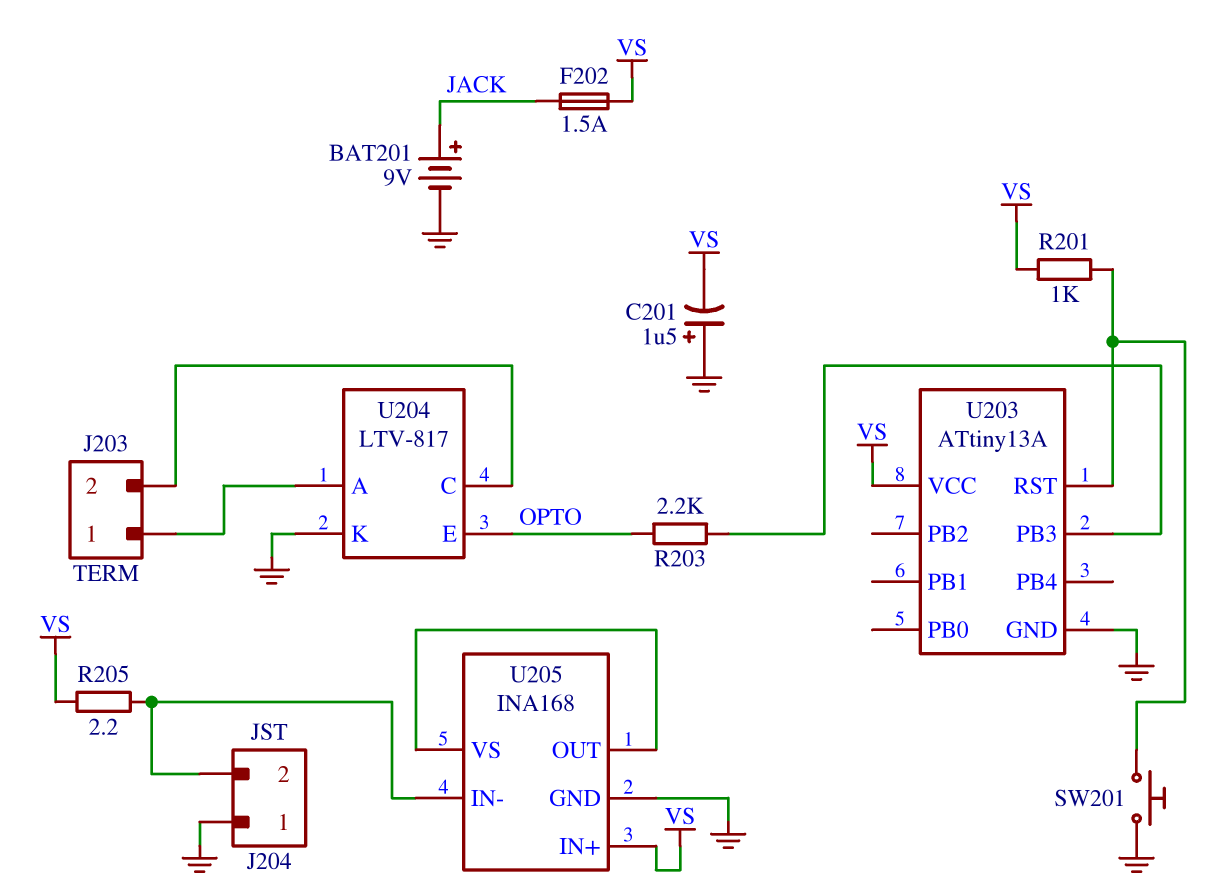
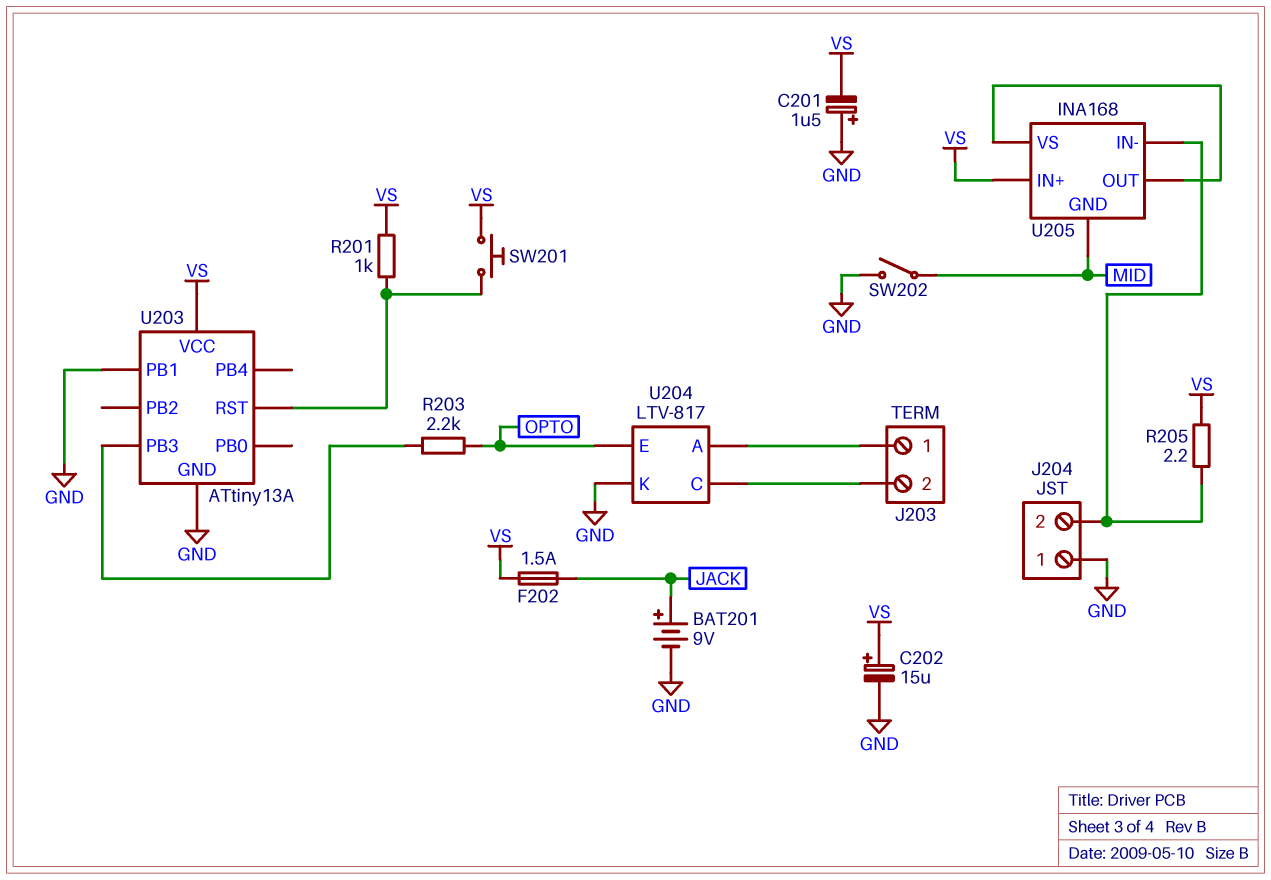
C202: none -> 15uF (plus VS, minus GND)
SW201: button (GND, U203/RST) -> button (U203/RST, VS)
SW202: none -> switch (GND, MID)
U203 pin PB1: none -> GND
U205 pin GND: GND -> MID

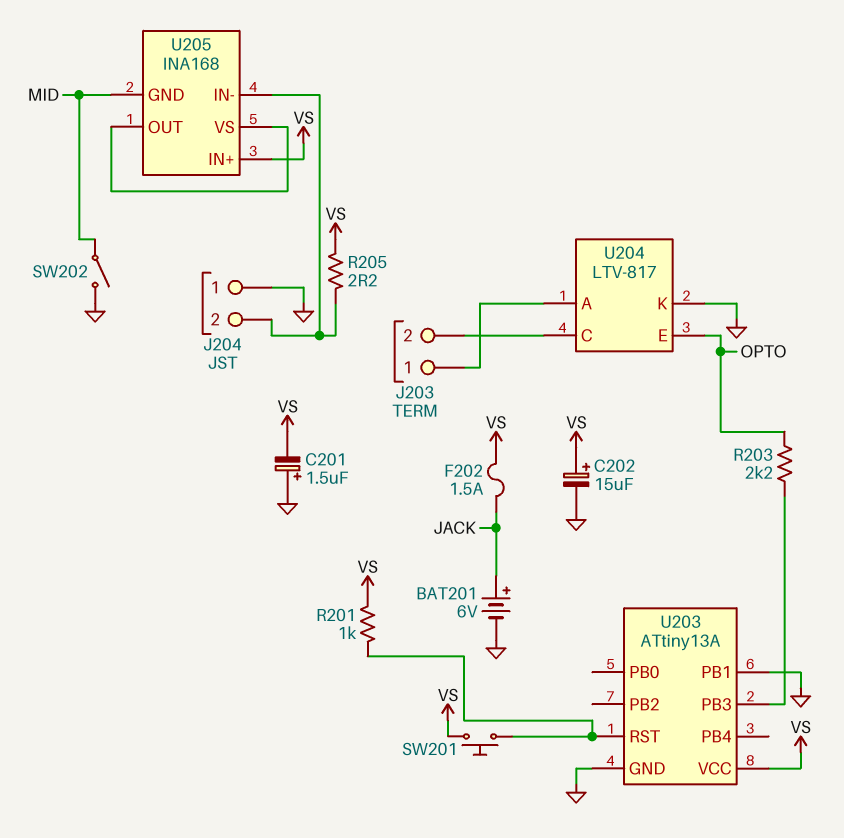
BAT201: 9V (plus JACK, minus GND) -> 6V (plus JACK, minus GND)

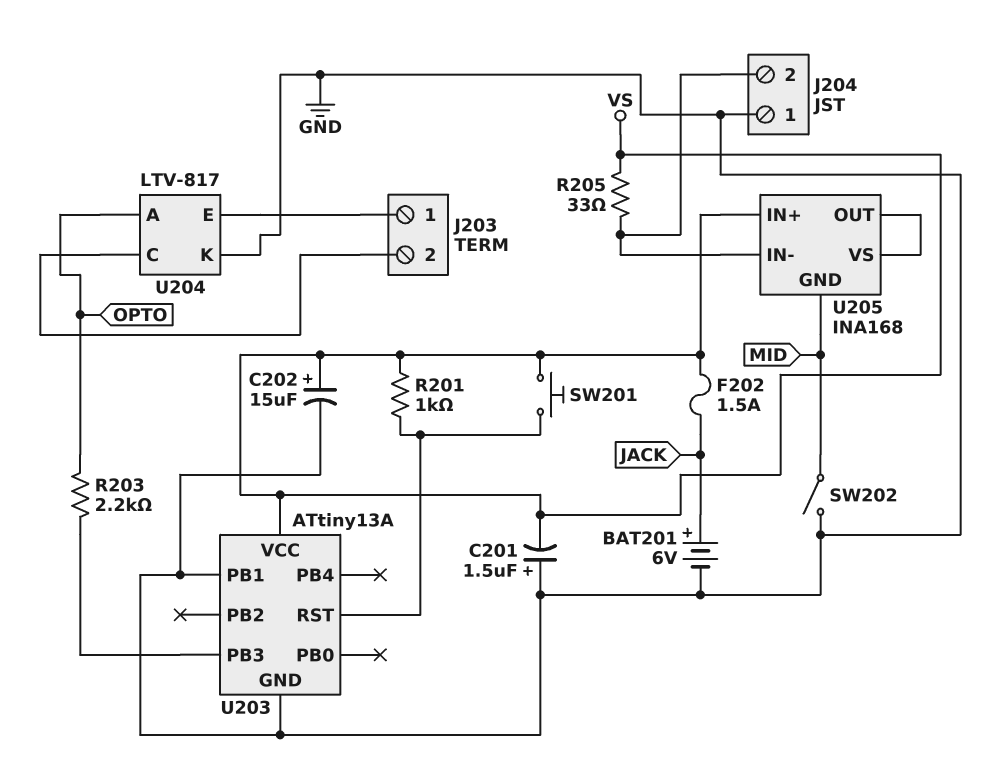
R205: 2.2 (J204/2, VS) -> 33 (J204/2, VS)
U204 pin A: J203/1 -> OPTO
U204 pin E: OPTO -> J203/1

